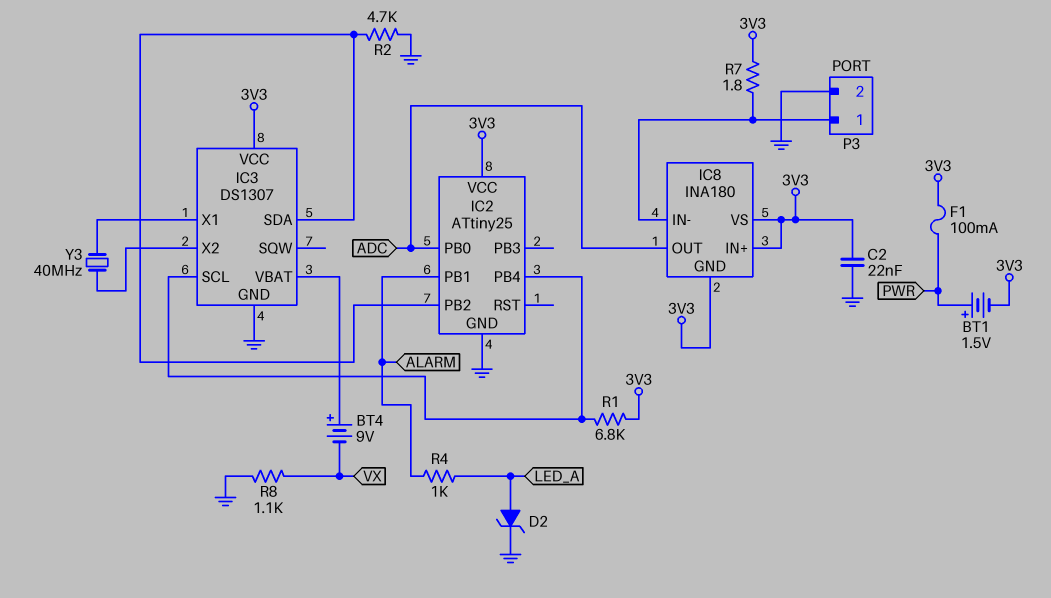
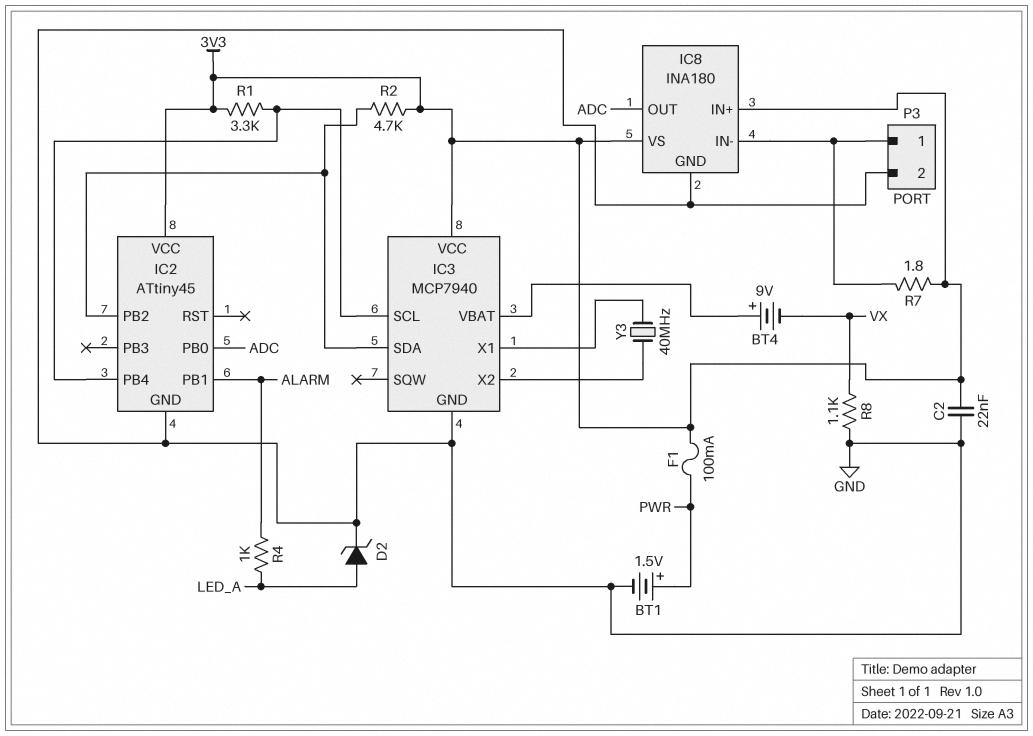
BT1: 1.5V (plus PWR, minus 3V3) -> 1.5V (plus PWR, minus GND)
IC2: ATtiny25 -> ATtiny45
IC3: DS1307 -> MCP7940
IC8 pin GND: 3V3 -> GND
R1: 6.8k (3V3, IC2/PB4) -> 3.3k (3V3, IC2/PB4)
R2: 4.7k (GND, IC2/PB2) -> 4.7k (3V3, IC2/PB2)

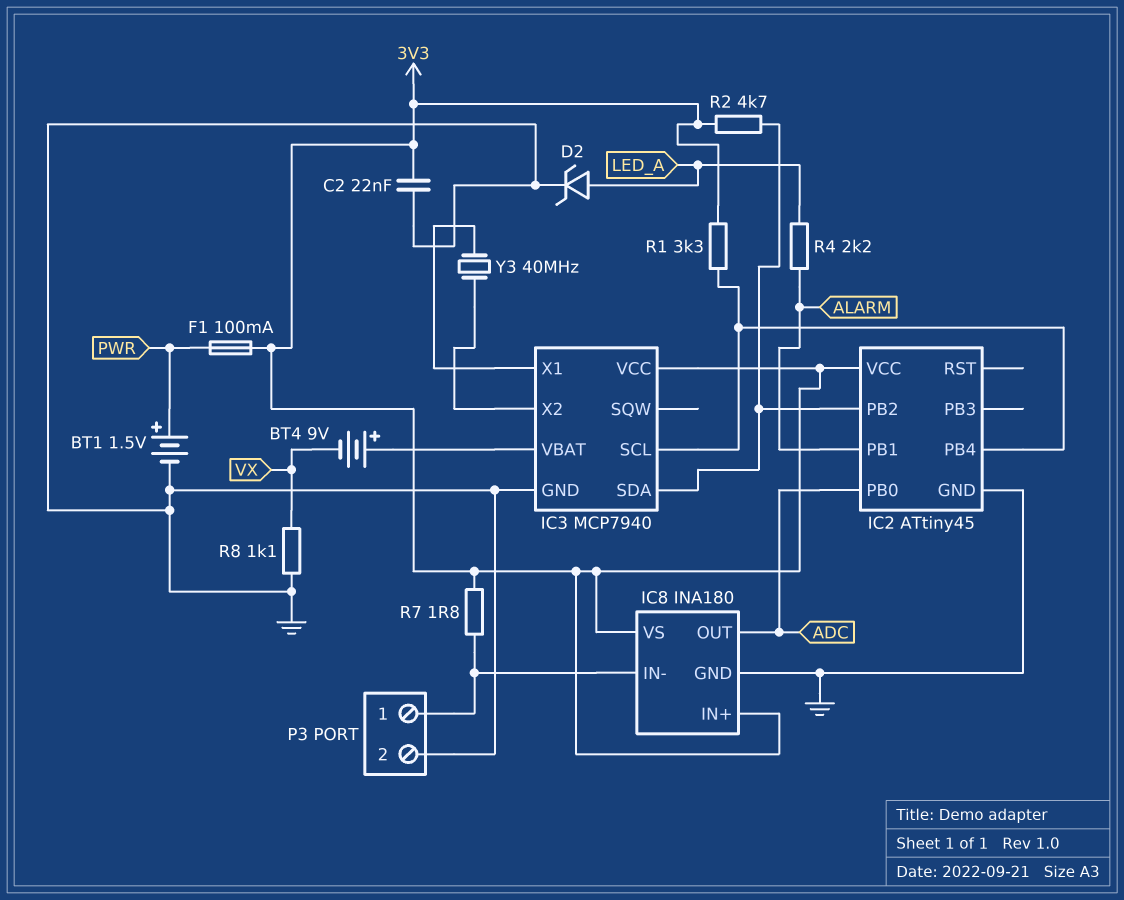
R4: 1k (ALARM, LED_A) -> 2.2k (ALARM, LED_A)

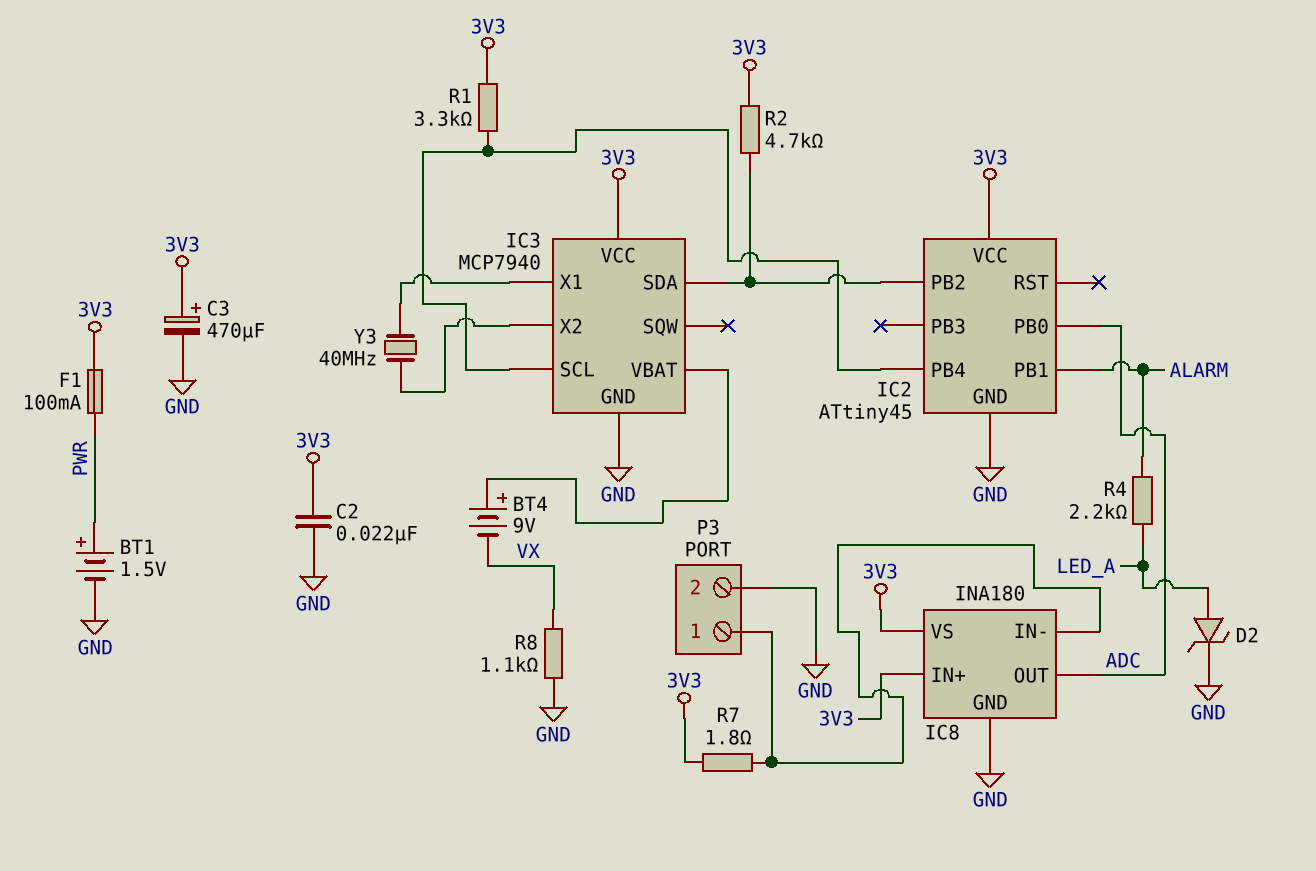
C3: none -> 470uF (plus 3V3, minus GND)

